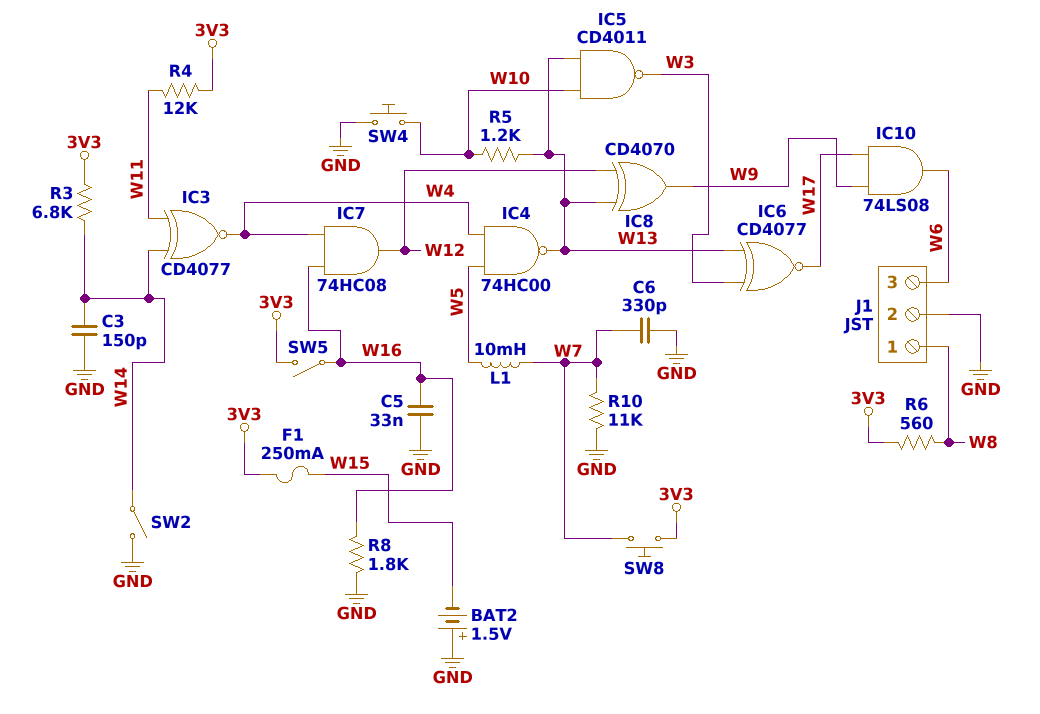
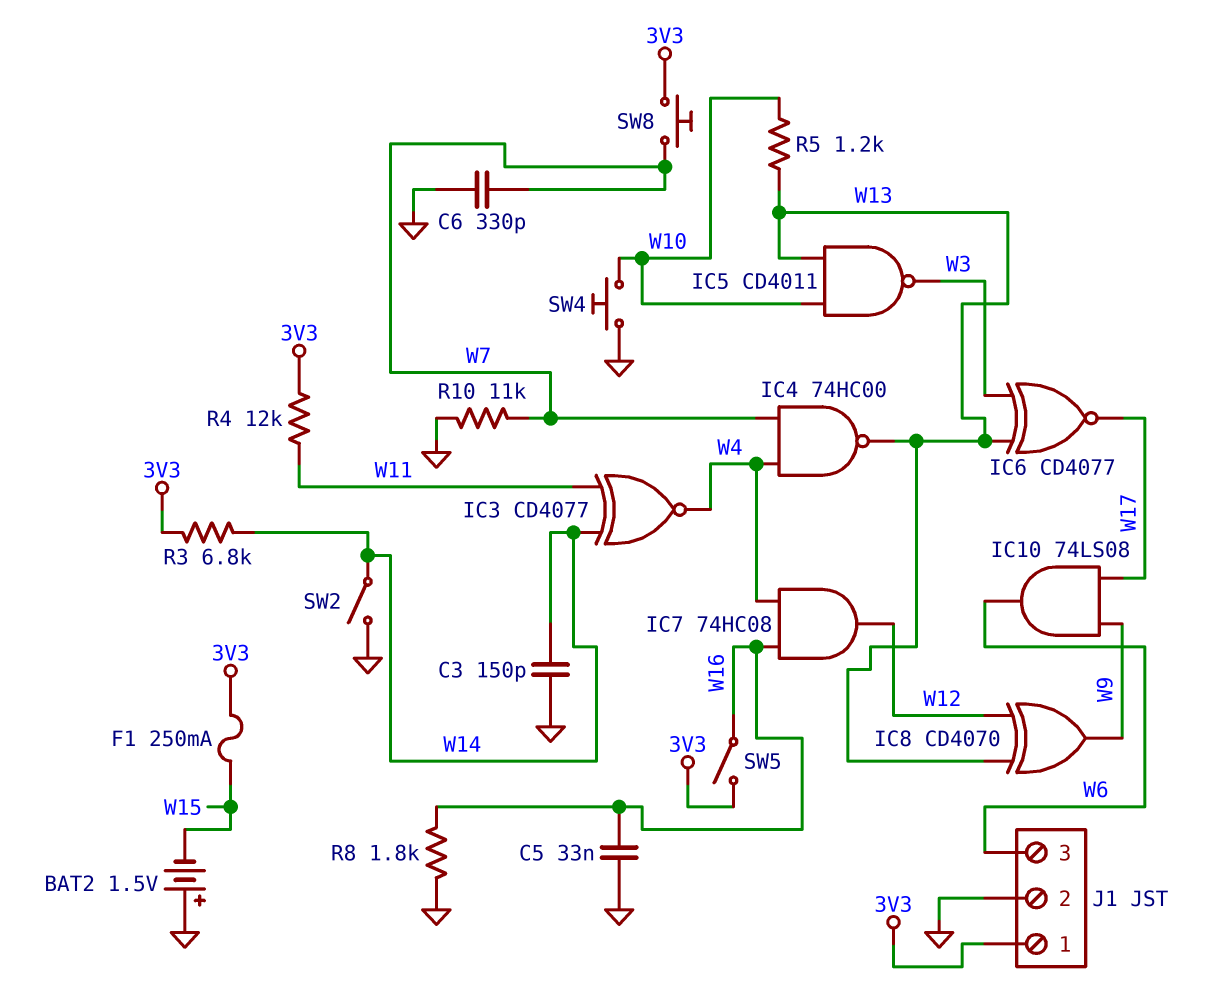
IC4: NAND 74HC00 (in W4, in W5, out W13) -> NAND 74HC00 (in W4, in W7, out W13)
J1 pin 1: W8 -> 3V3
L1: 10mH (W5, W7) -> none
R6: 560 (3V3, W8) -> none

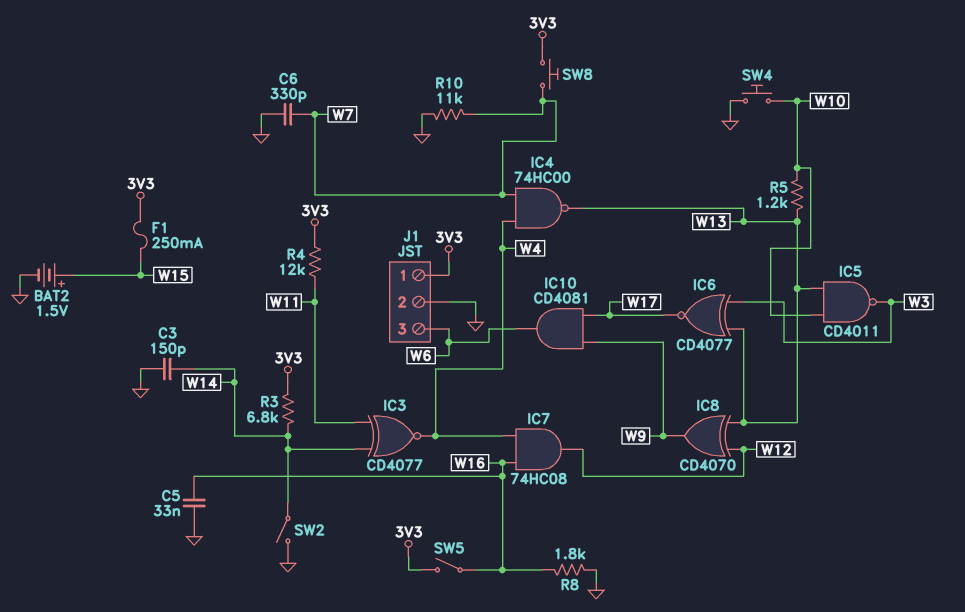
BAT2: 1.5V (plus GND, minus W15) -> 1.5V (plus W15, minus GND)
IC10: AND 74LS08 (in W9, in W17, out W6) -> AND CD4081 (in W9, in W17, out W6)

